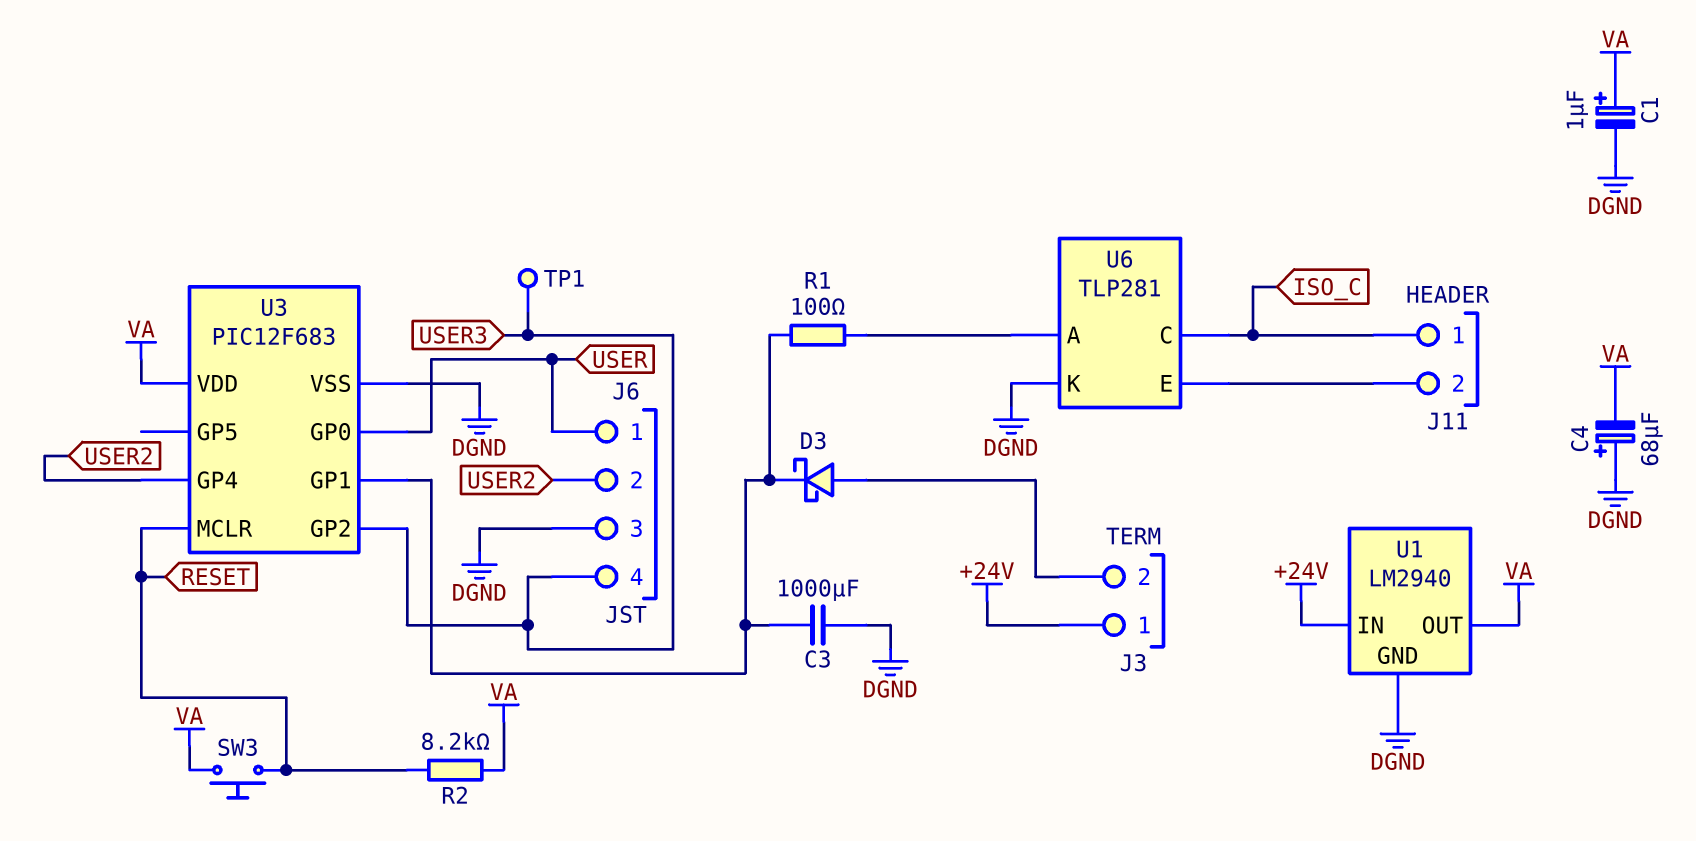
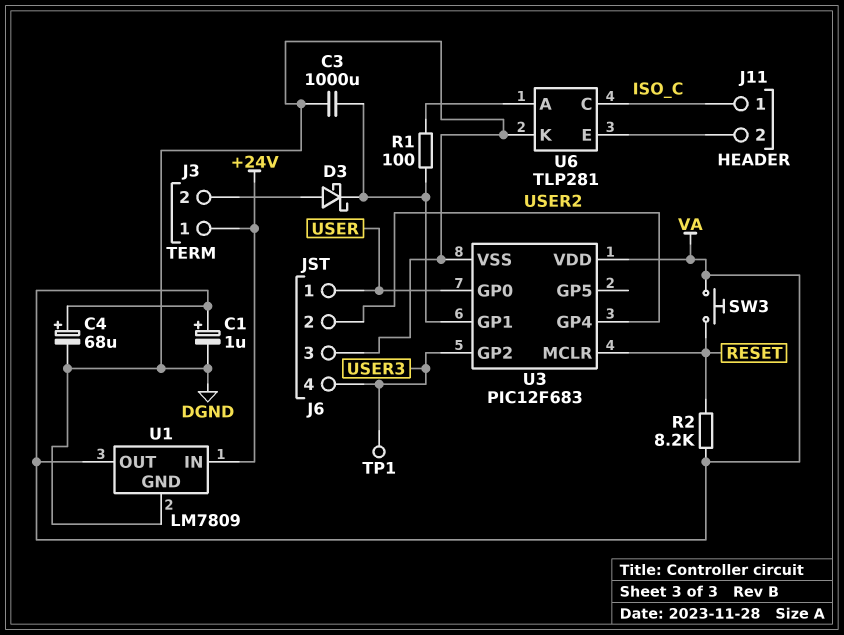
C4: 68uF (plus DGND, minus VA) -> 68uF (plus VA, minus DGND)
U1: LM2940 -> LM7809

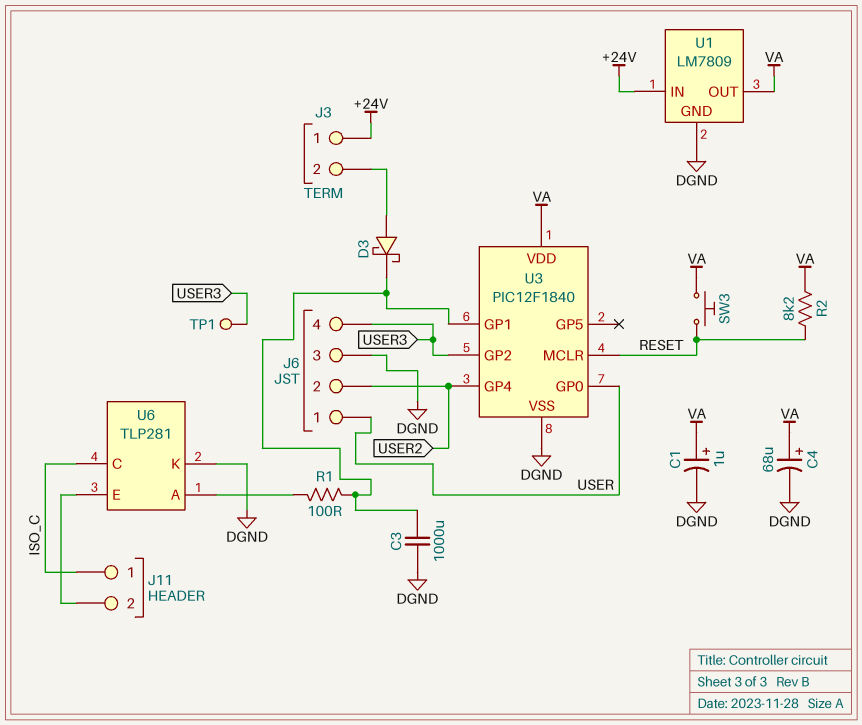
U3: PIC12F683 -> PIC12F1840

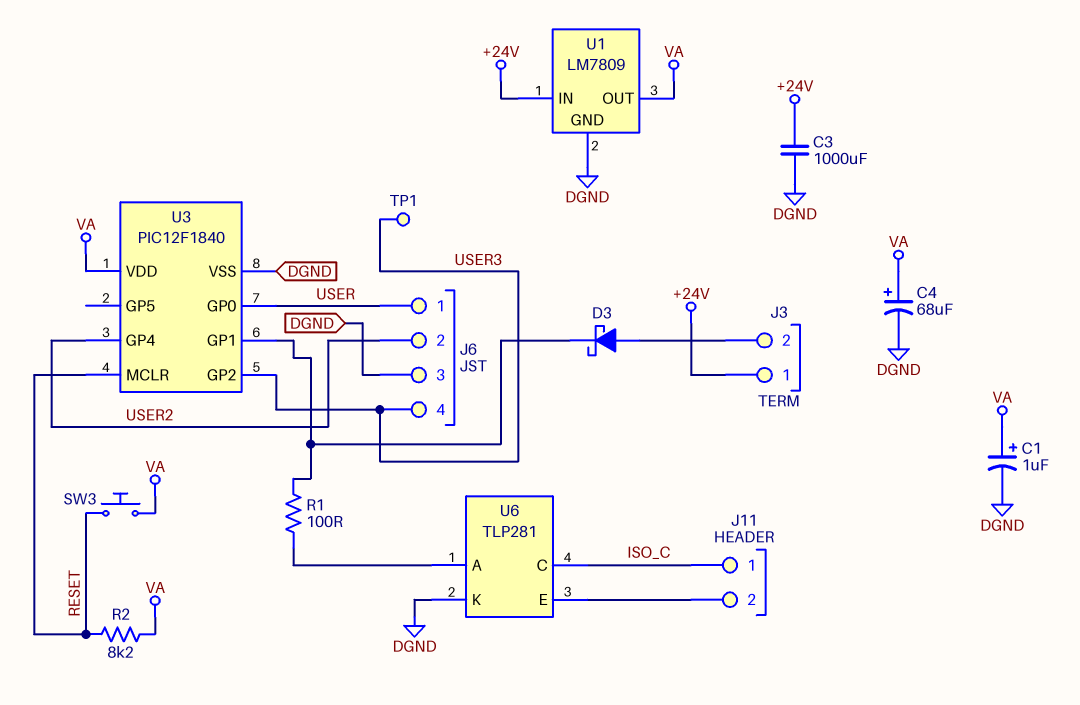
C3: 1000uF (DGND, U3/GP1) -> 1000uF (+24V, DGND)

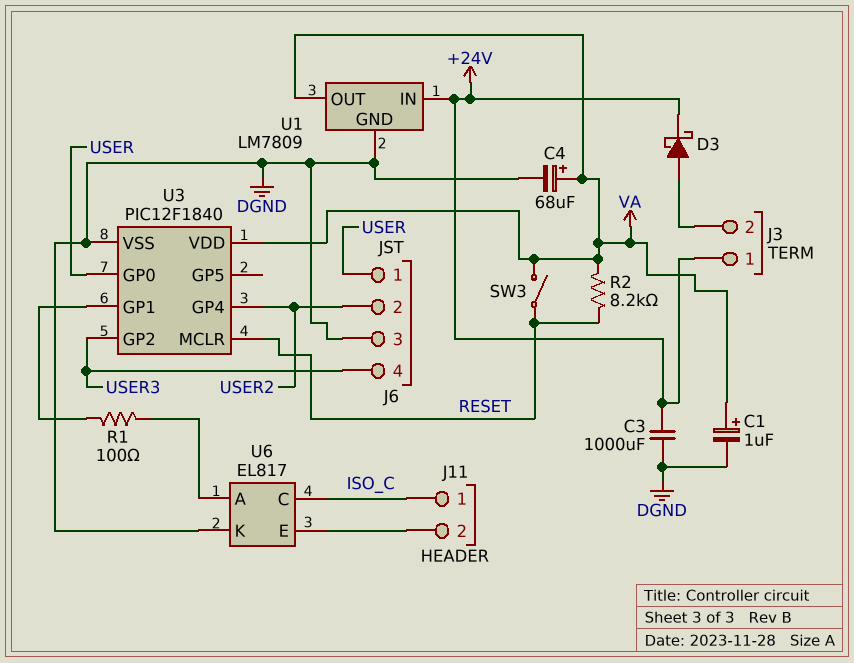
D3: schottky (A J3/2, K U3/GP1) -> schottky (A J3/2, K +24V)
SW3: button (RESET, VA) -> switch (RESET, VA)
TP1: test point (USER3) -> none
U6: TLP281 -> EL817

